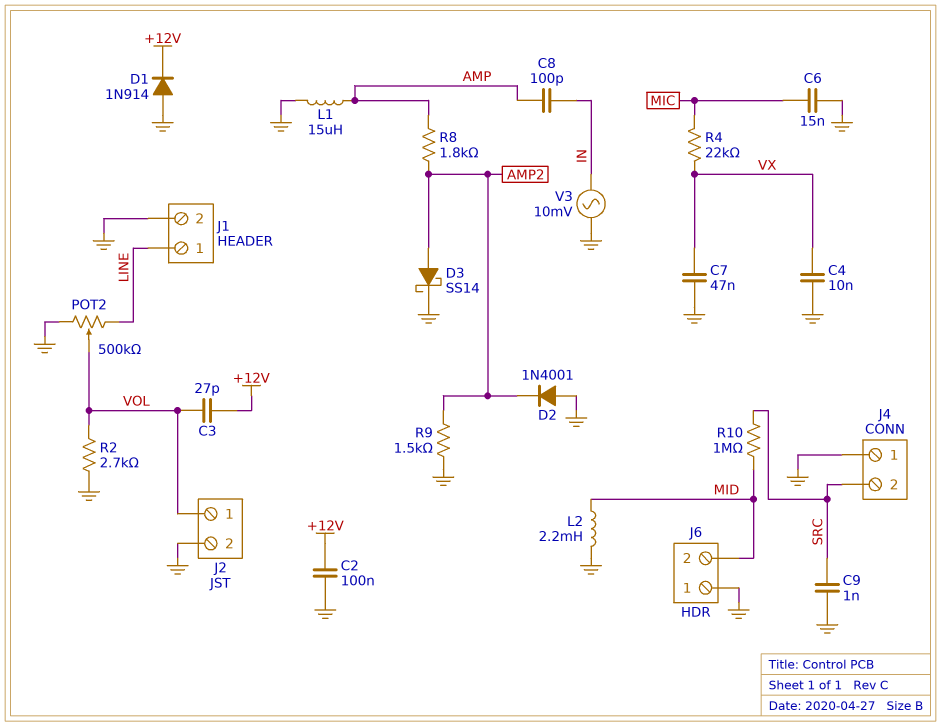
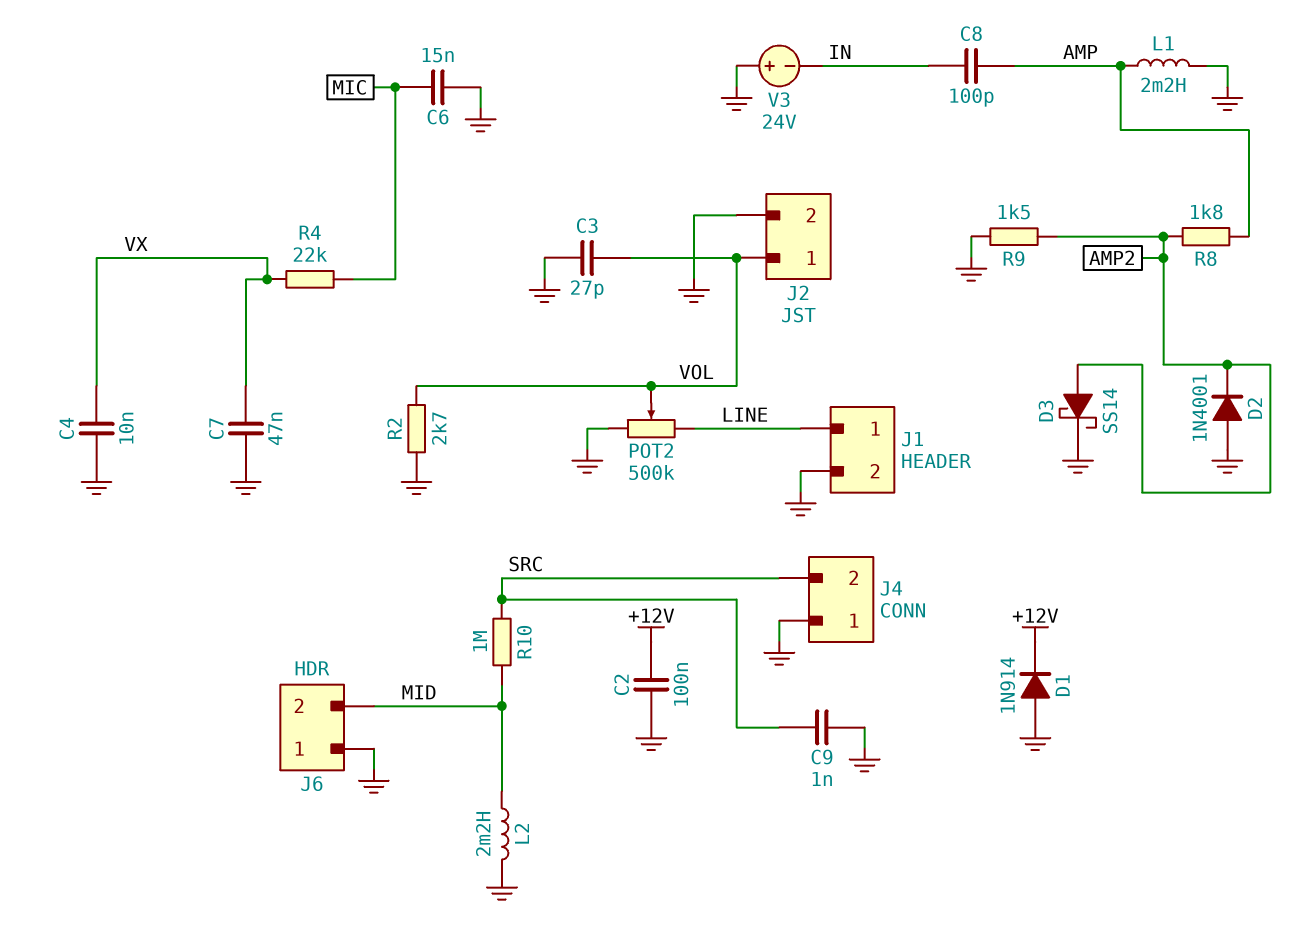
C3: 27pF (+12V, VOL) -> 27pF (GND, VOL)
L1: 15uH (AMP, GND) -> 2.2mH (AMP, GND)
V3: AC 10mV (GND, IN) -> 24V (plus GND, minus IN)

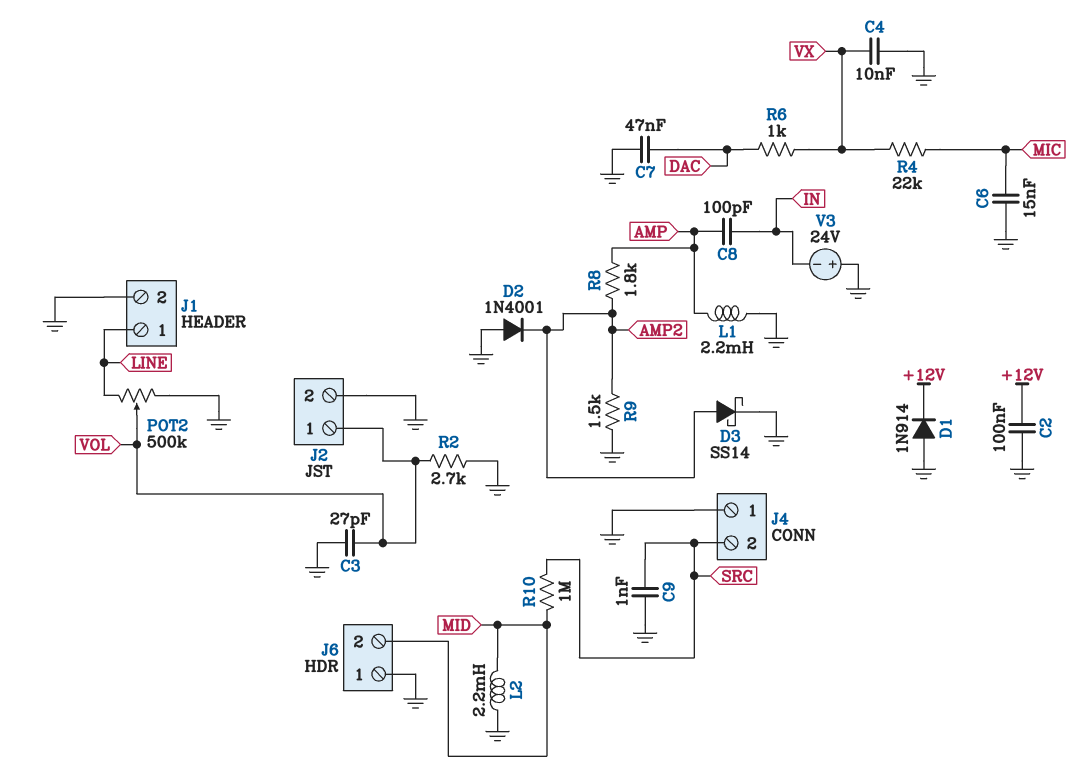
C7: 47nF (GND, VX) -> 47nF (DAC, GND)
R6: none -> 1k (DAC, VX)

